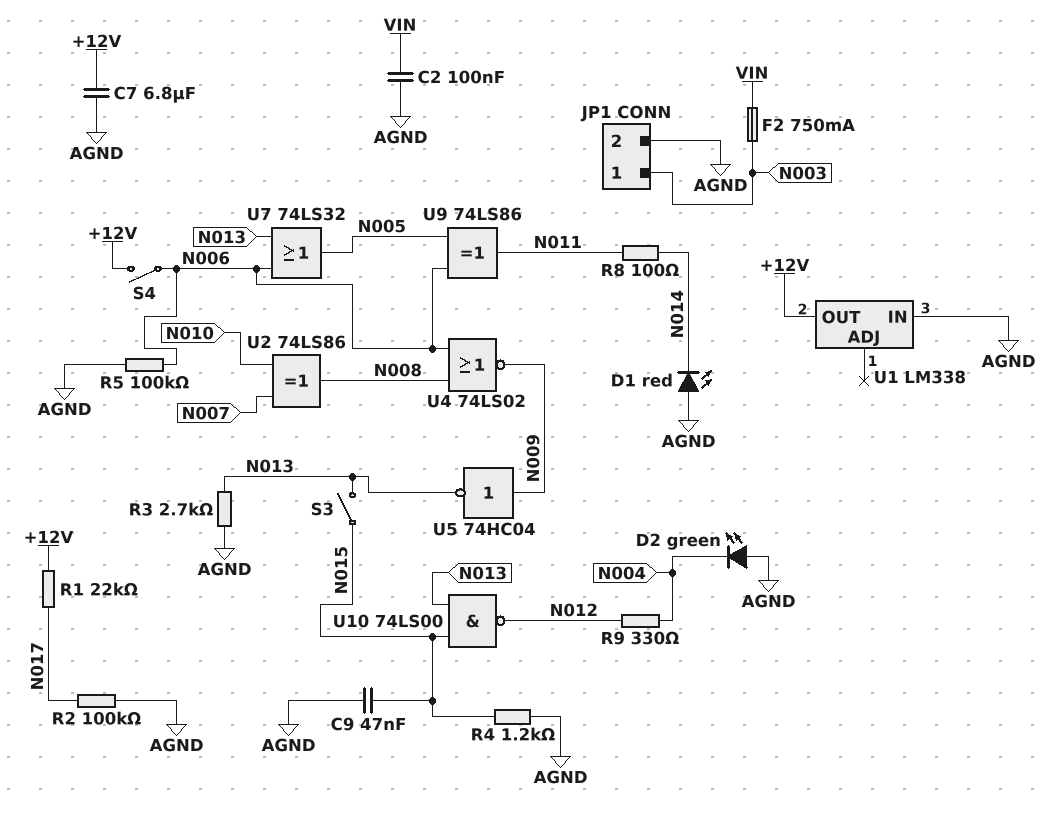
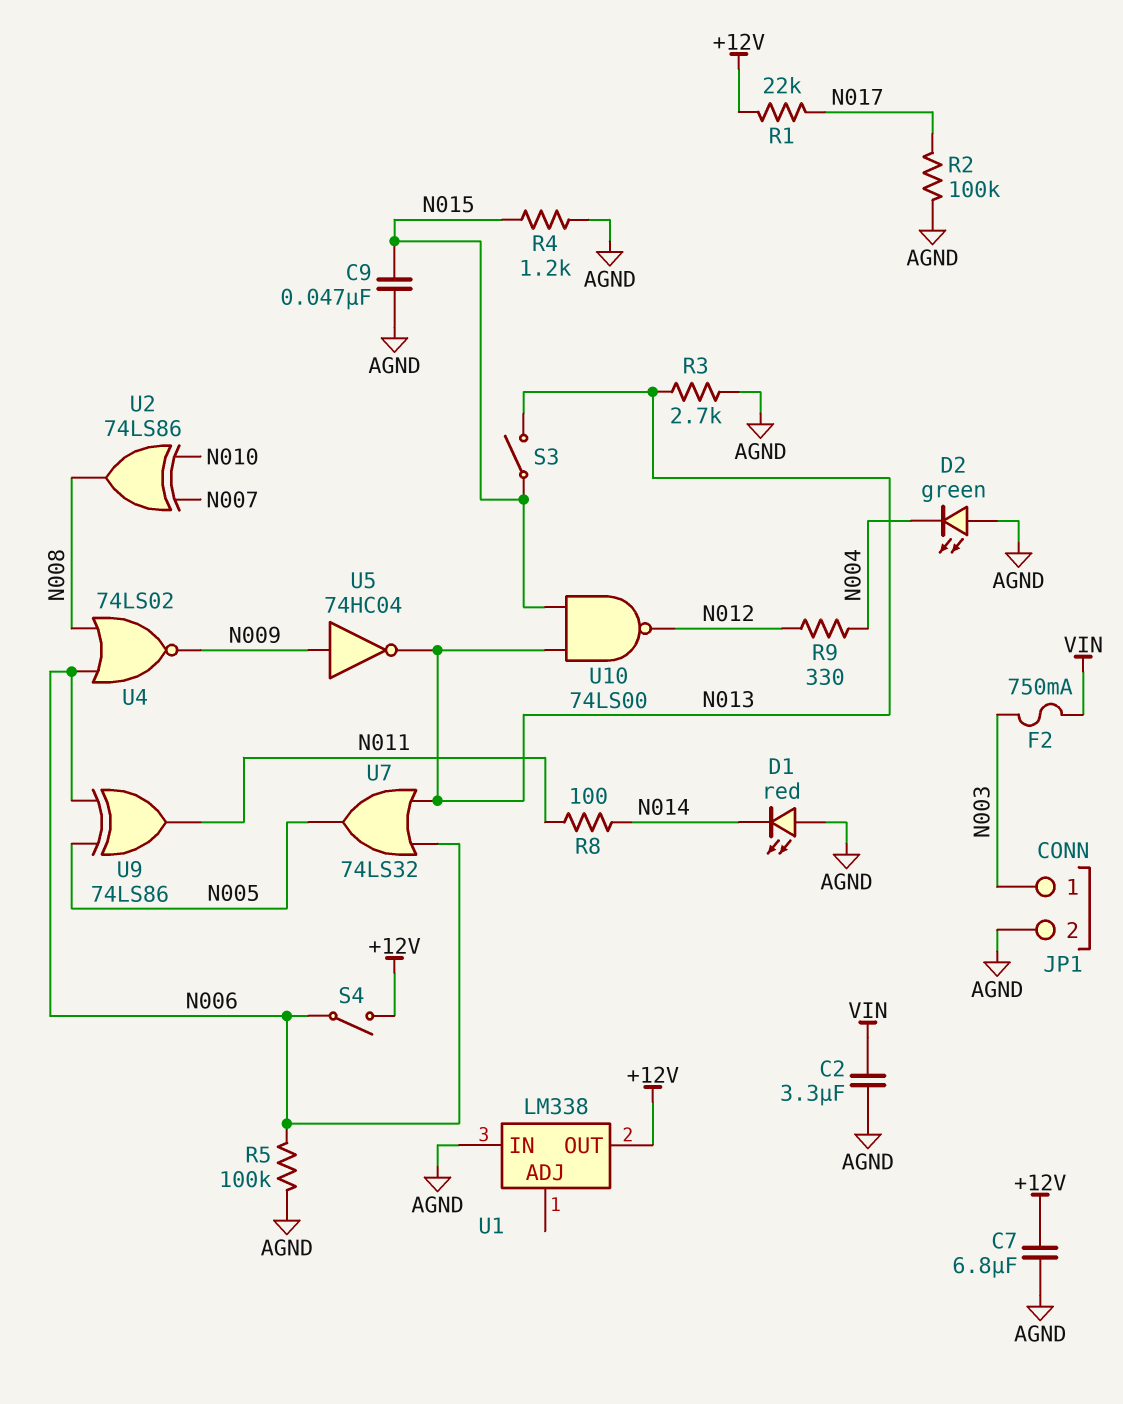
C2: 100nF (AGND, VIN) -> 3.3uF (AGND, VIN)

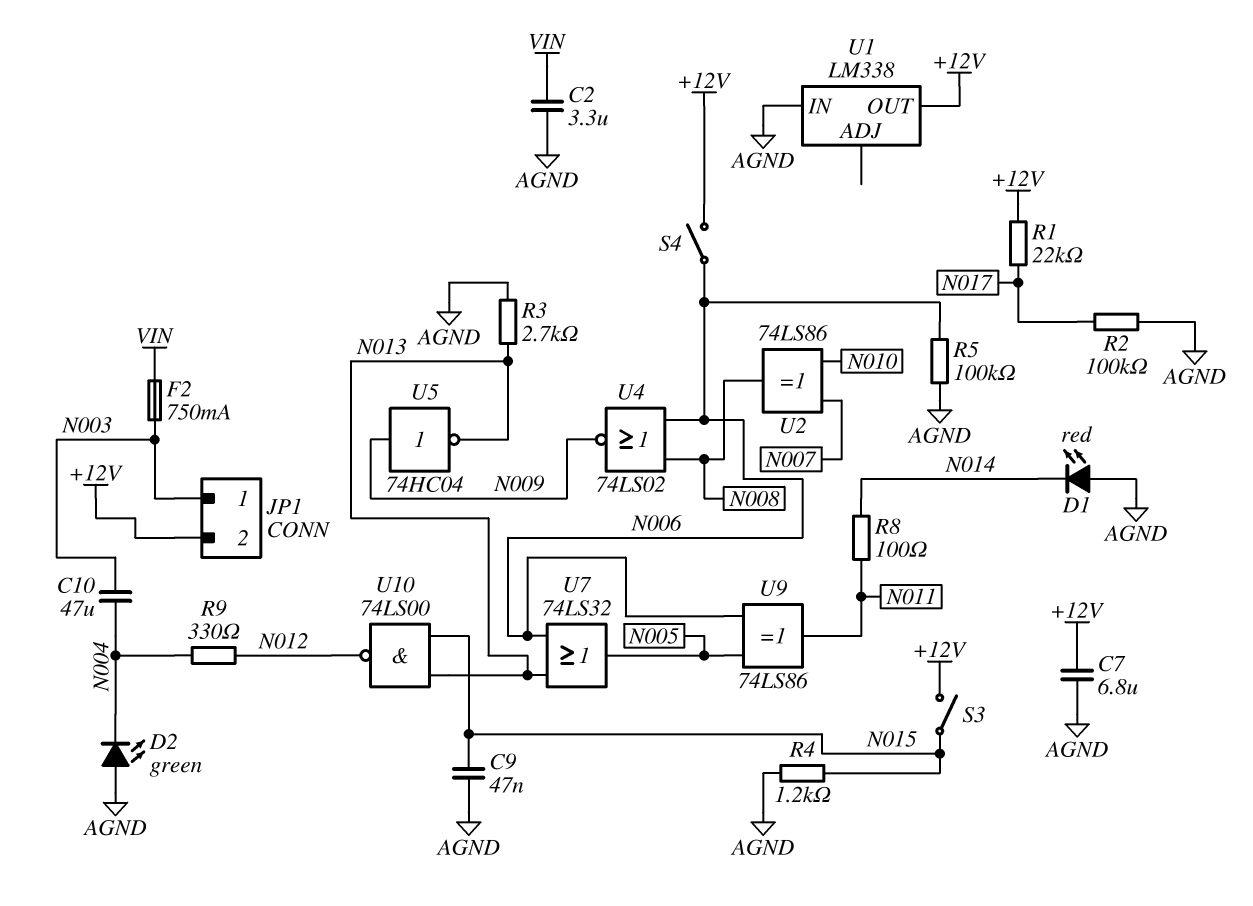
C10: none -> 47uF (N003, N004)
JP1 pin 2: AGND -> +12V
S3: switch (N013, N015) -> switch (+12V, N015)

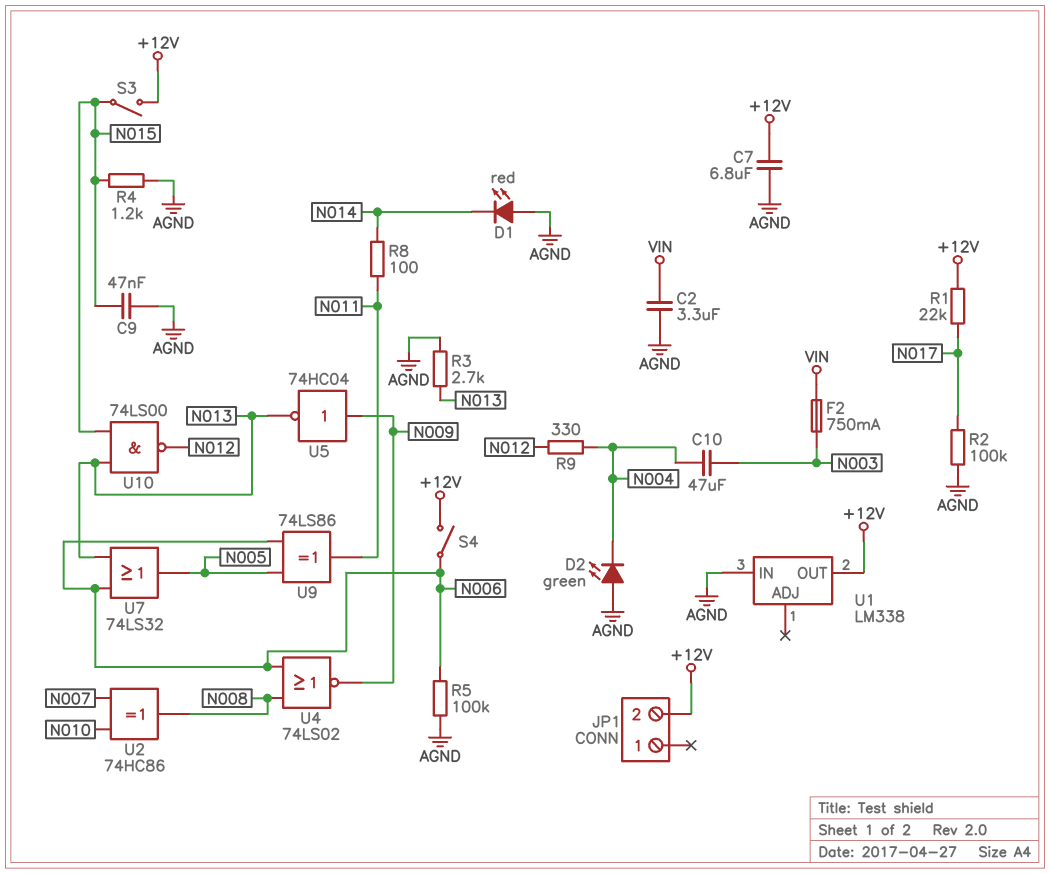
JP1 pin 1: N003 -> none
U2: XOR 74LS86 (in N007, in N010, out N008) -> XOR 74HC86 (in N007, in N010, out N008)

